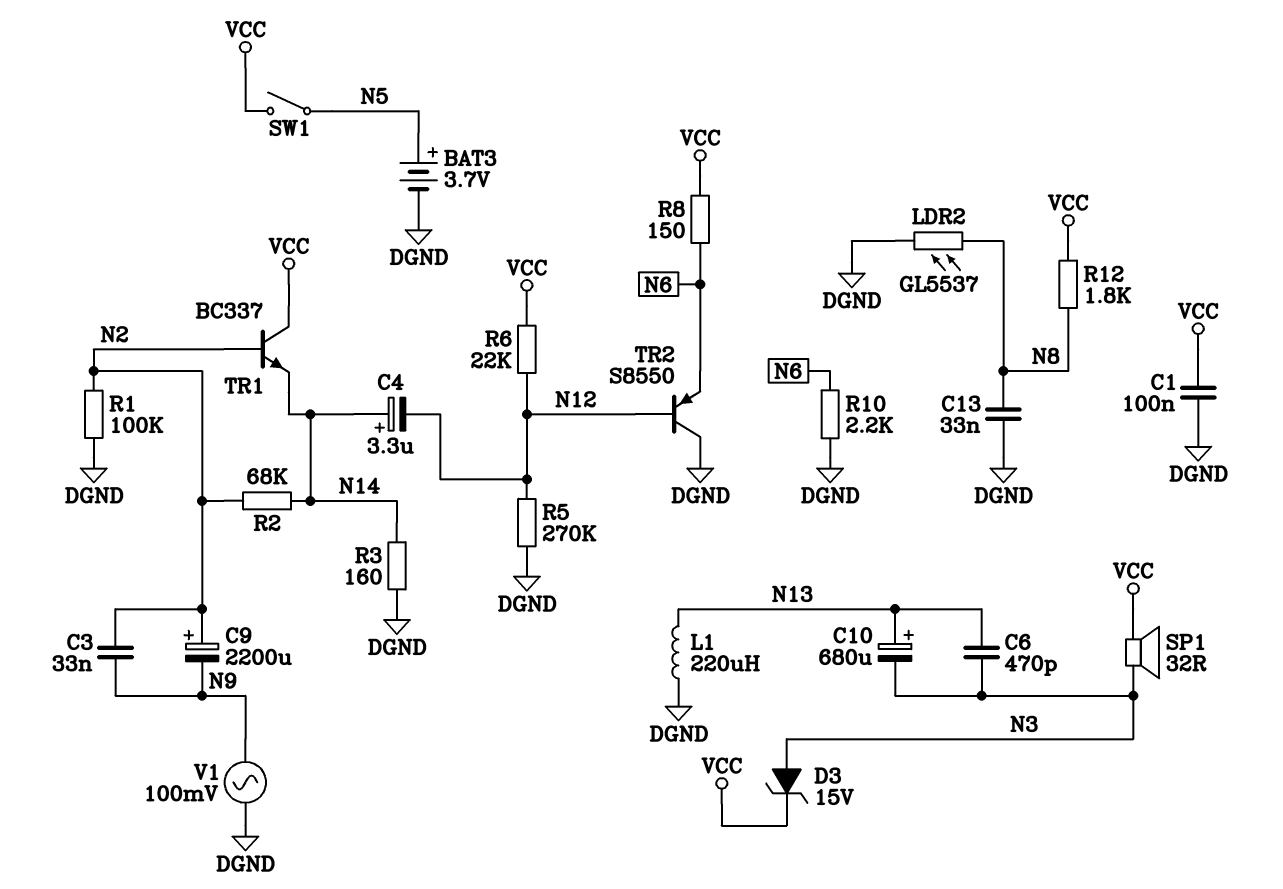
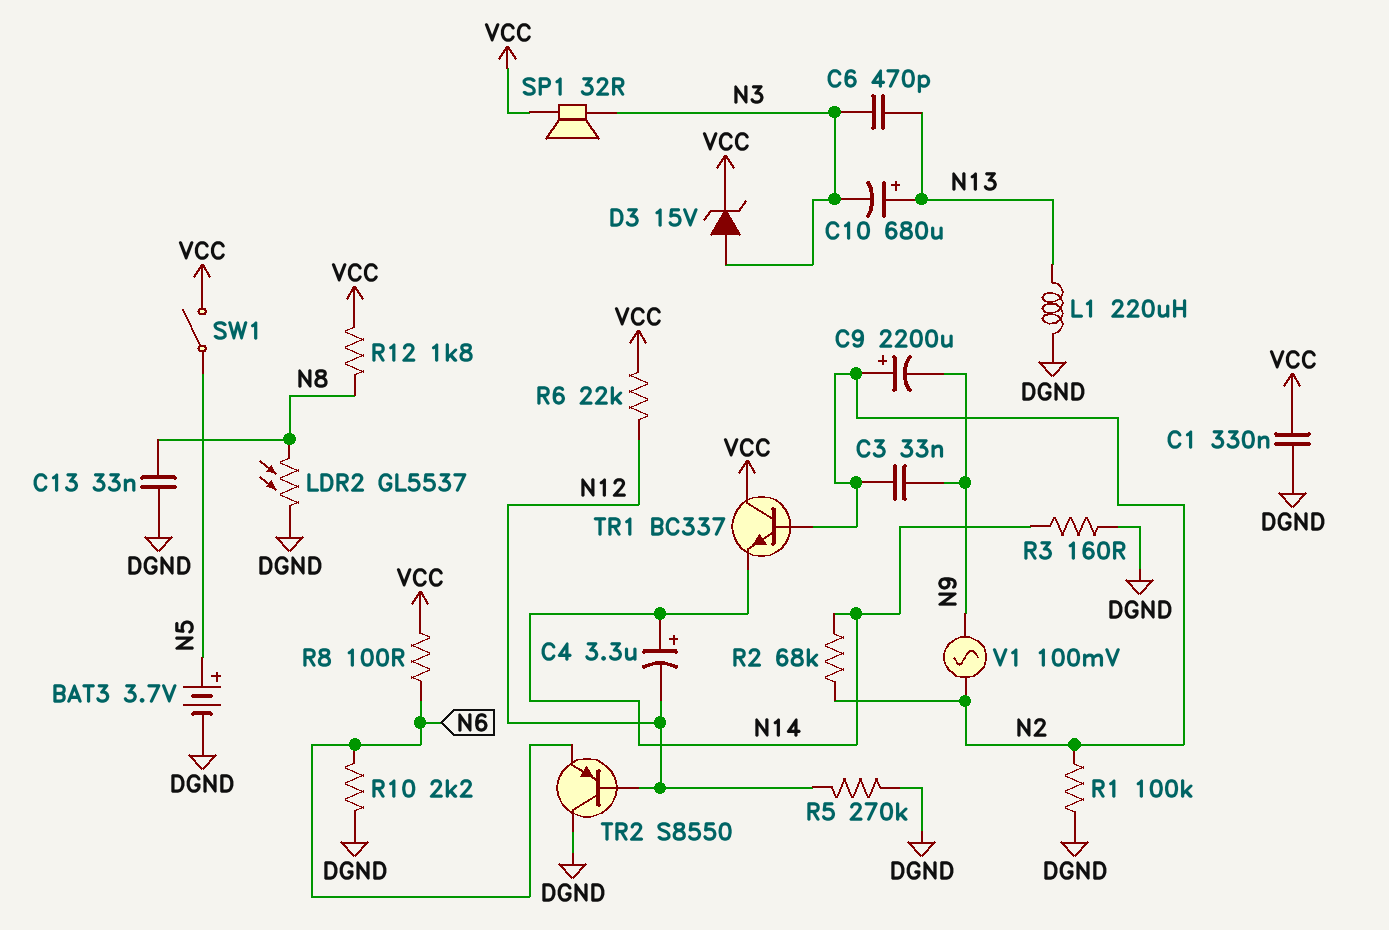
C1: 100nF (DGND, VCC) -> 330nF (DGND, VCC)
R8: 150 (N6, VCC) -> 100 (N6, VCC)
V1: AC 100mV (DGND, N9) -> AC 100mV (N2, N9)

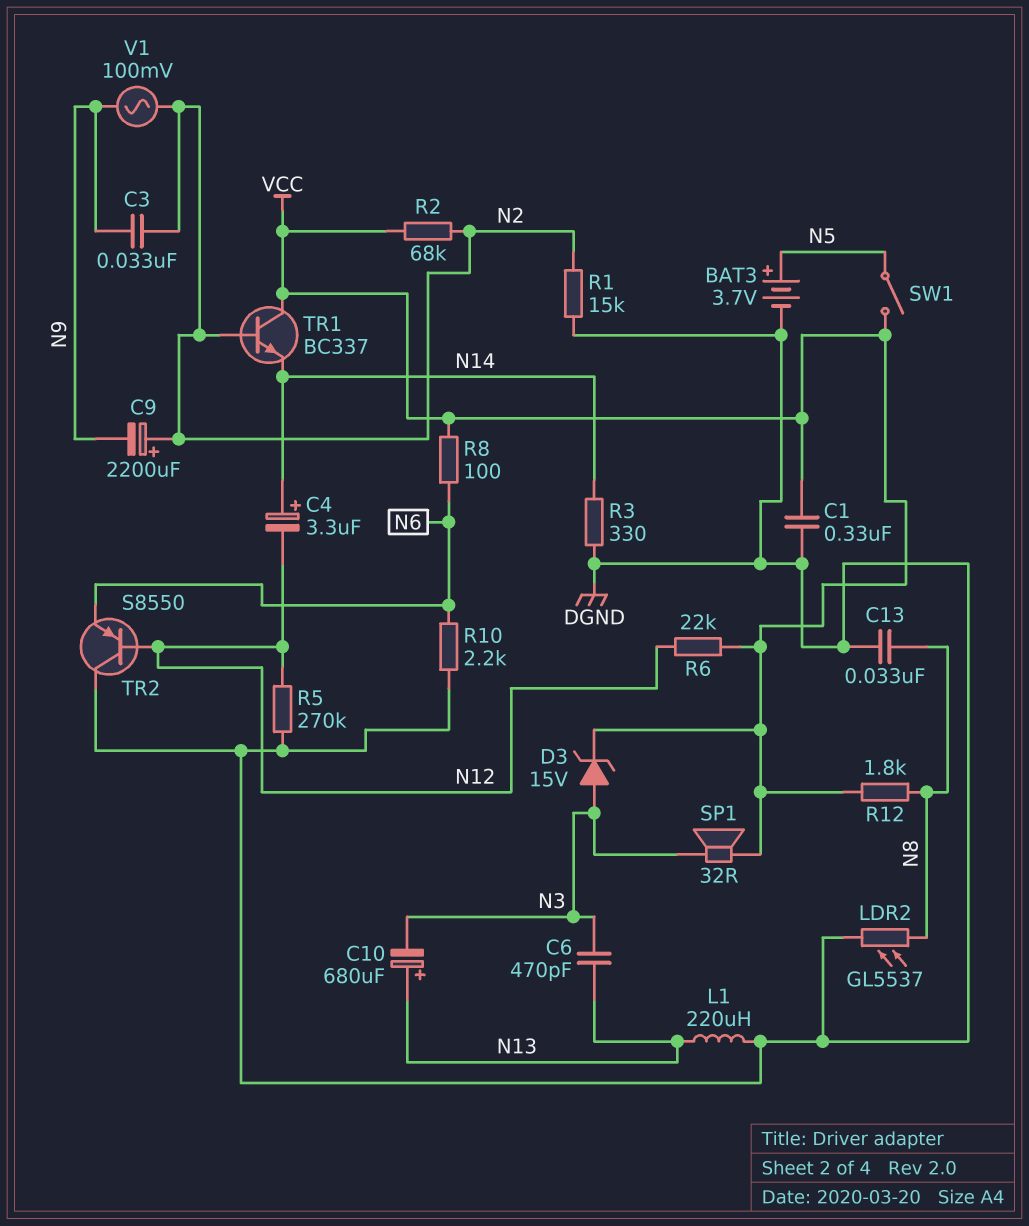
R1: 100k (DGND, N2) -> 15k (DGND, N2)
R2: 68k (N2, N14) -> 68k (N2, VCC)
R3: 160 (DGND, N14) -> 330 (DGND, N14)

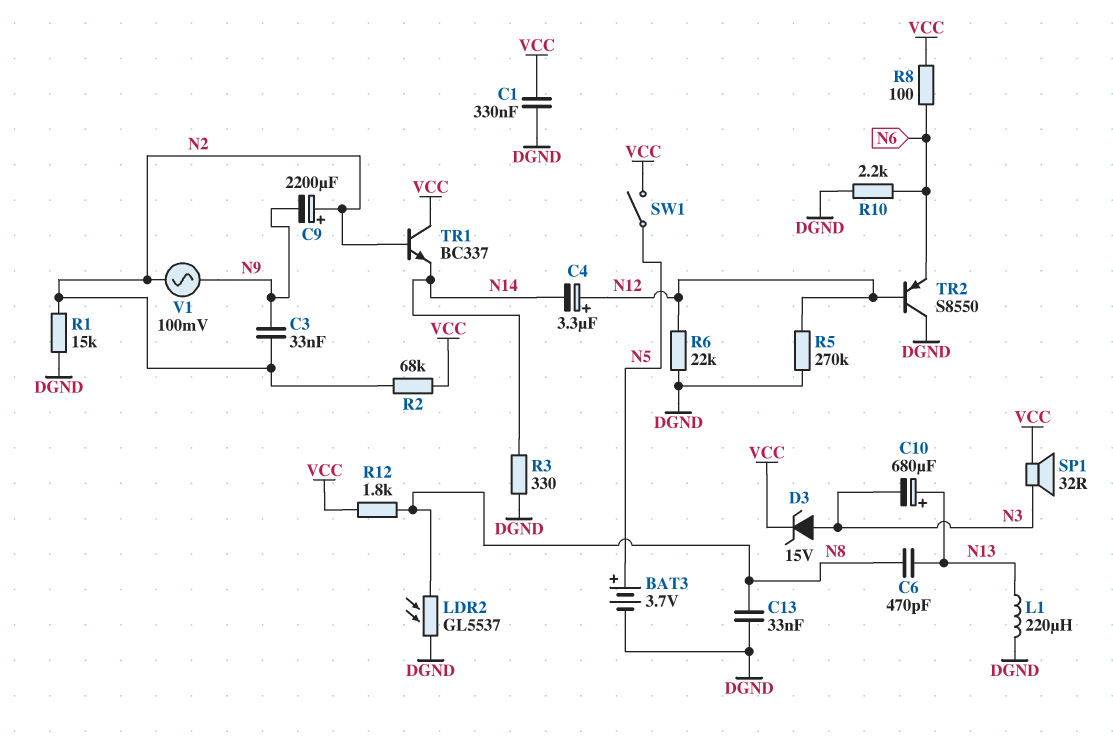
C4: 3.3uF (plus N14, minus N12) -> 3.3uF (plus N12, minus N14)
C6: 470pF (N3, N13) -> 470pF (N8, N13)
R6: 22k (N12, VCC) -> 22k (DGND, N12)

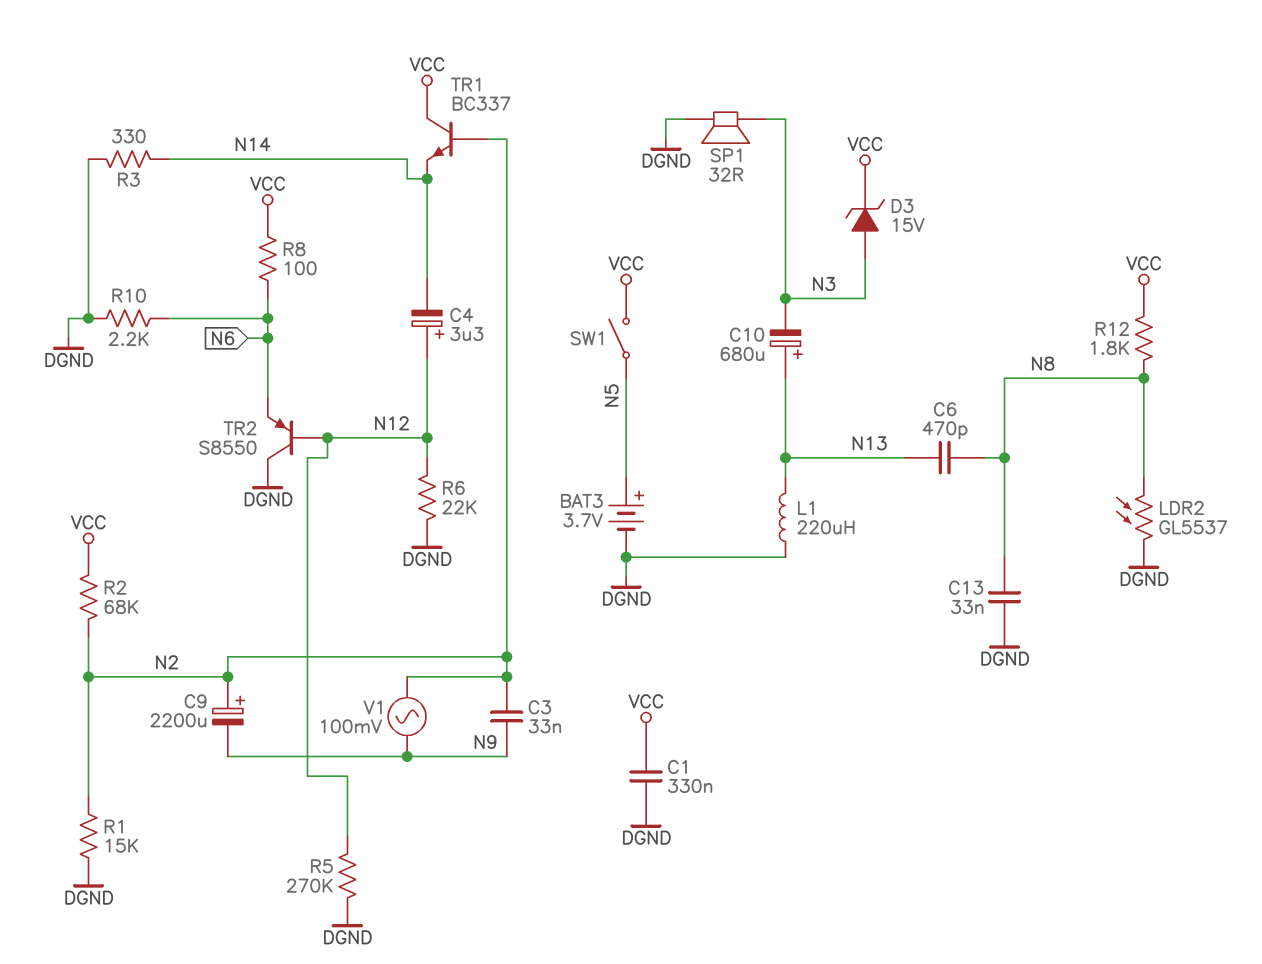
SP1: speaker 32R (N3, VCC) -> speaker 32R (DGND, N3)

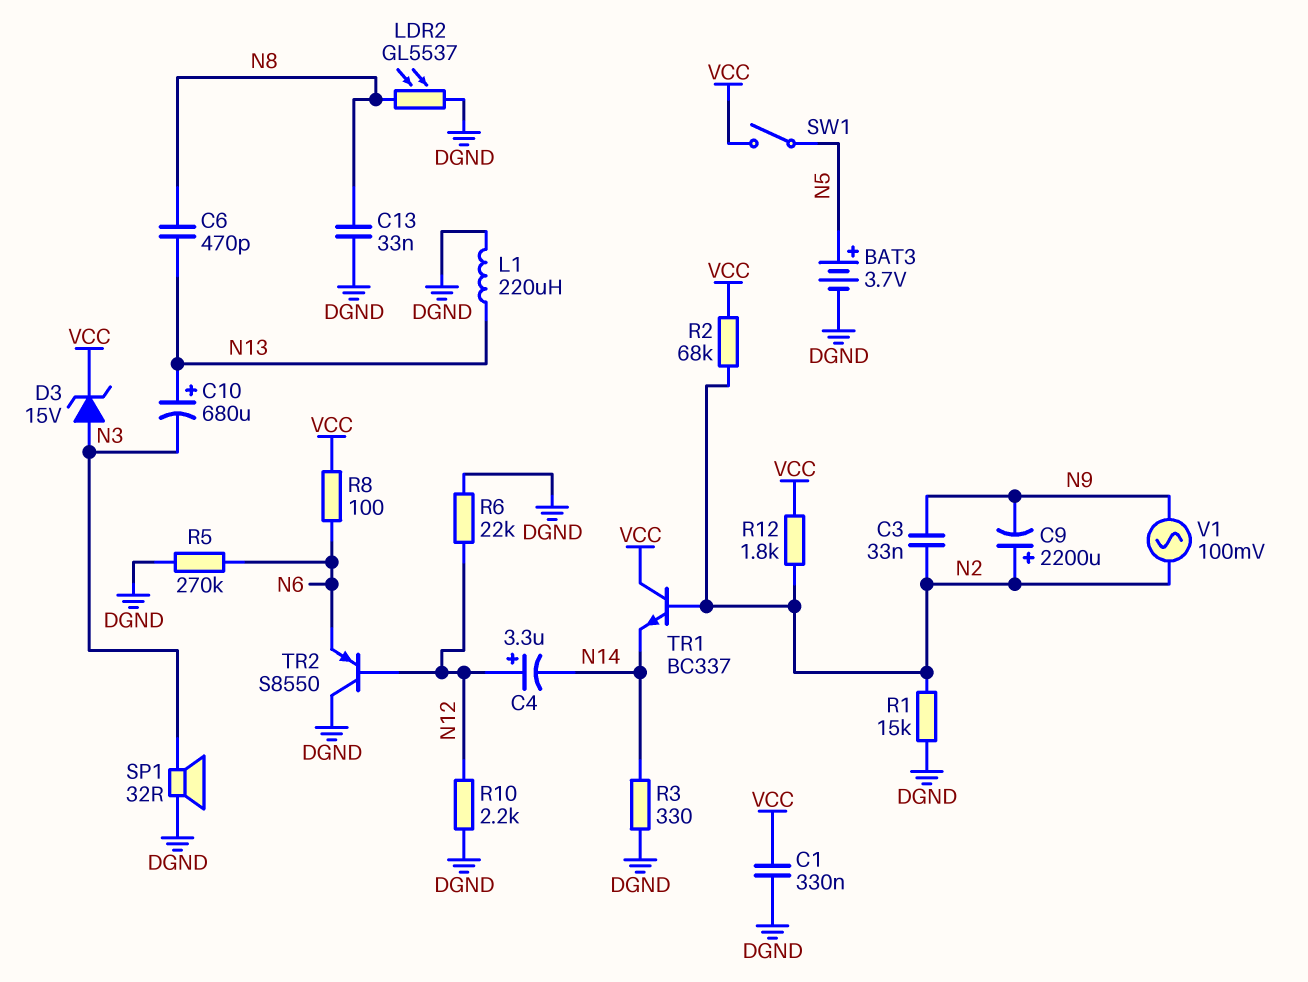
R5: 270k (DGND, N12) -> 270k (DGND, N6)
R10: 2.2k (DGND, N6) -> 2.2k (DGND, N12)
R12: 1.8k (N8, VCC) -> 1.8k (N2, VCC)

